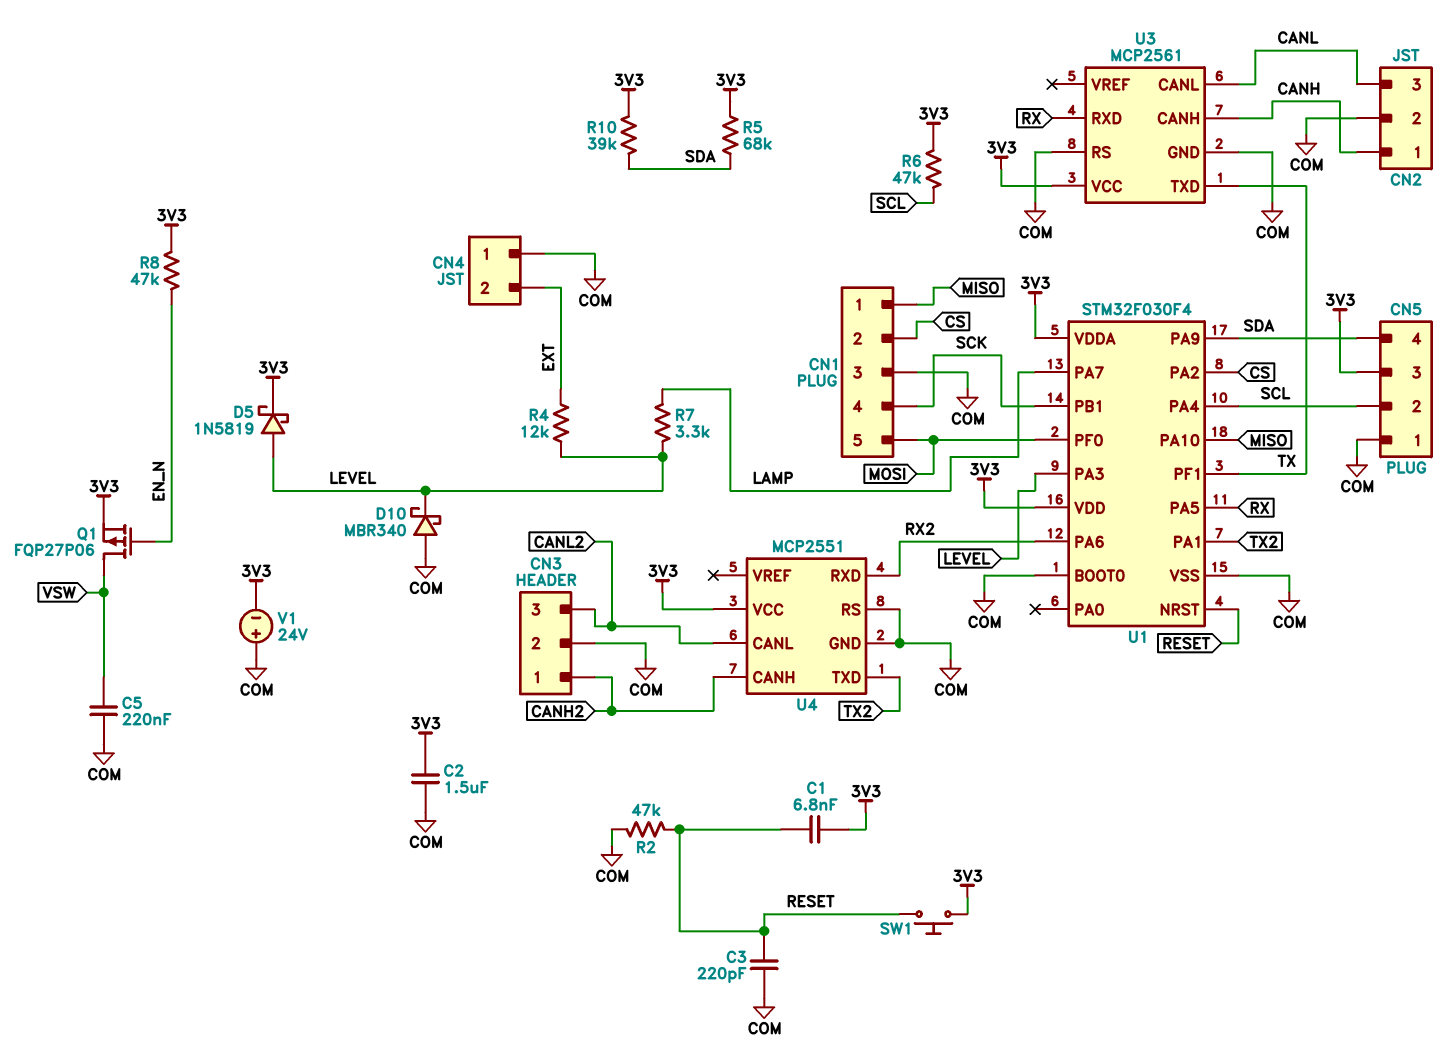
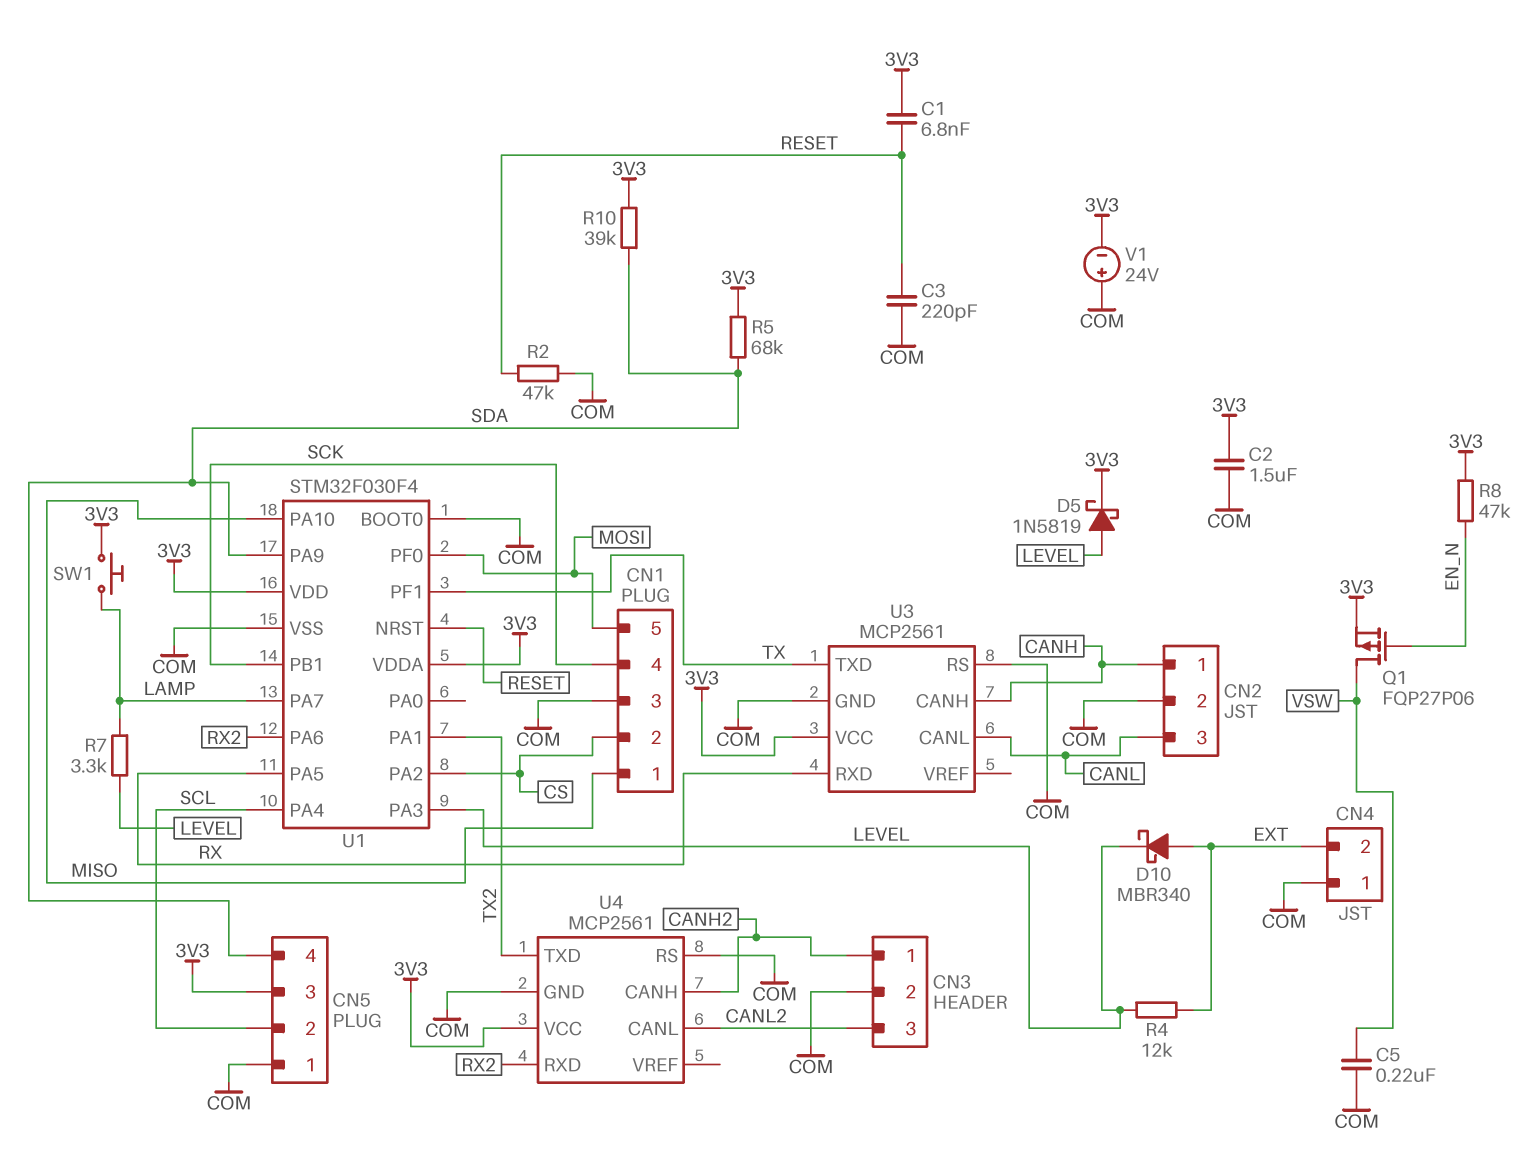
D10: schottky MBR340 (A COM, K LEVEL) -> schottky MBR340 (A EXT, K LEVEL)
R6: 47k (3V3, SCL) -> none
SW1: button (3V3, RESET) -> button (3V3, LAMP)
U4: MCP2551 -> MCP2561

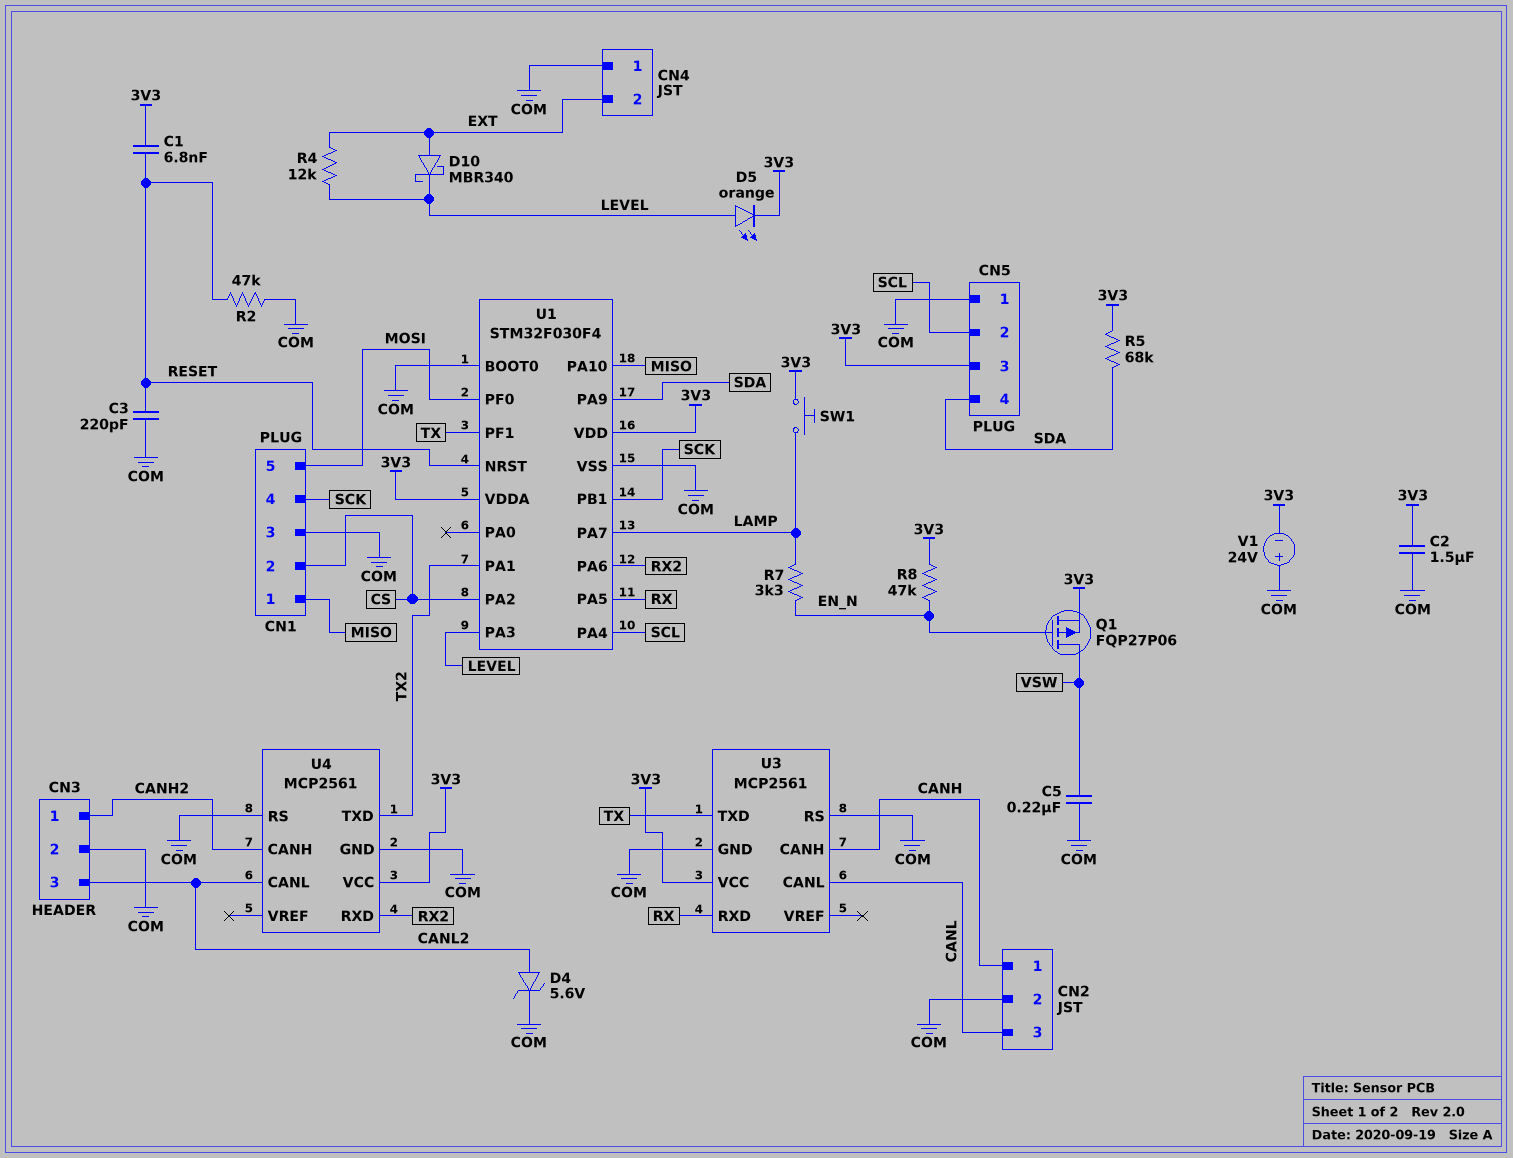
D4: none -> zener 5.6V (A CANL2, K COM)
D5: schottky 1N5819 (A LEVEL, K 3V3) -> LED orange (A LEVEL, K 3V3)
R7: 3.3k (LAMP, LEVEL) -> 3.3k (EN_N, LAMP)
R10: 39k (3V3, SDA) -> none

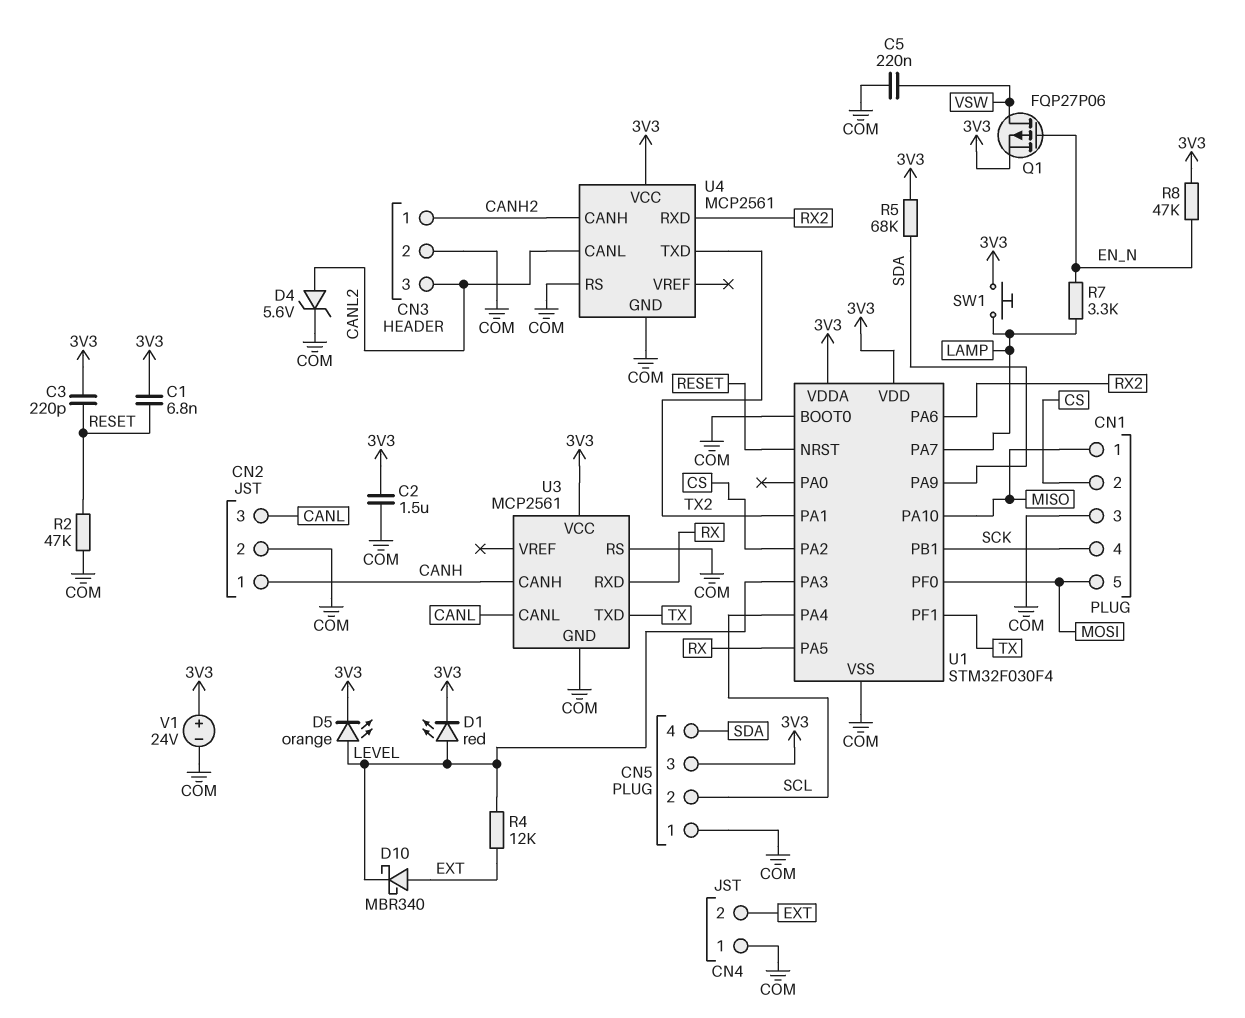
C3: 220pF (COM, RESET) -> 220pF (3V3, RESET)
D1: none -> LED red (A LEVEL, K 3V3)
V1: 24V (plus COM, minus 3V3) -> 24V (plus 3V3, minus COM)

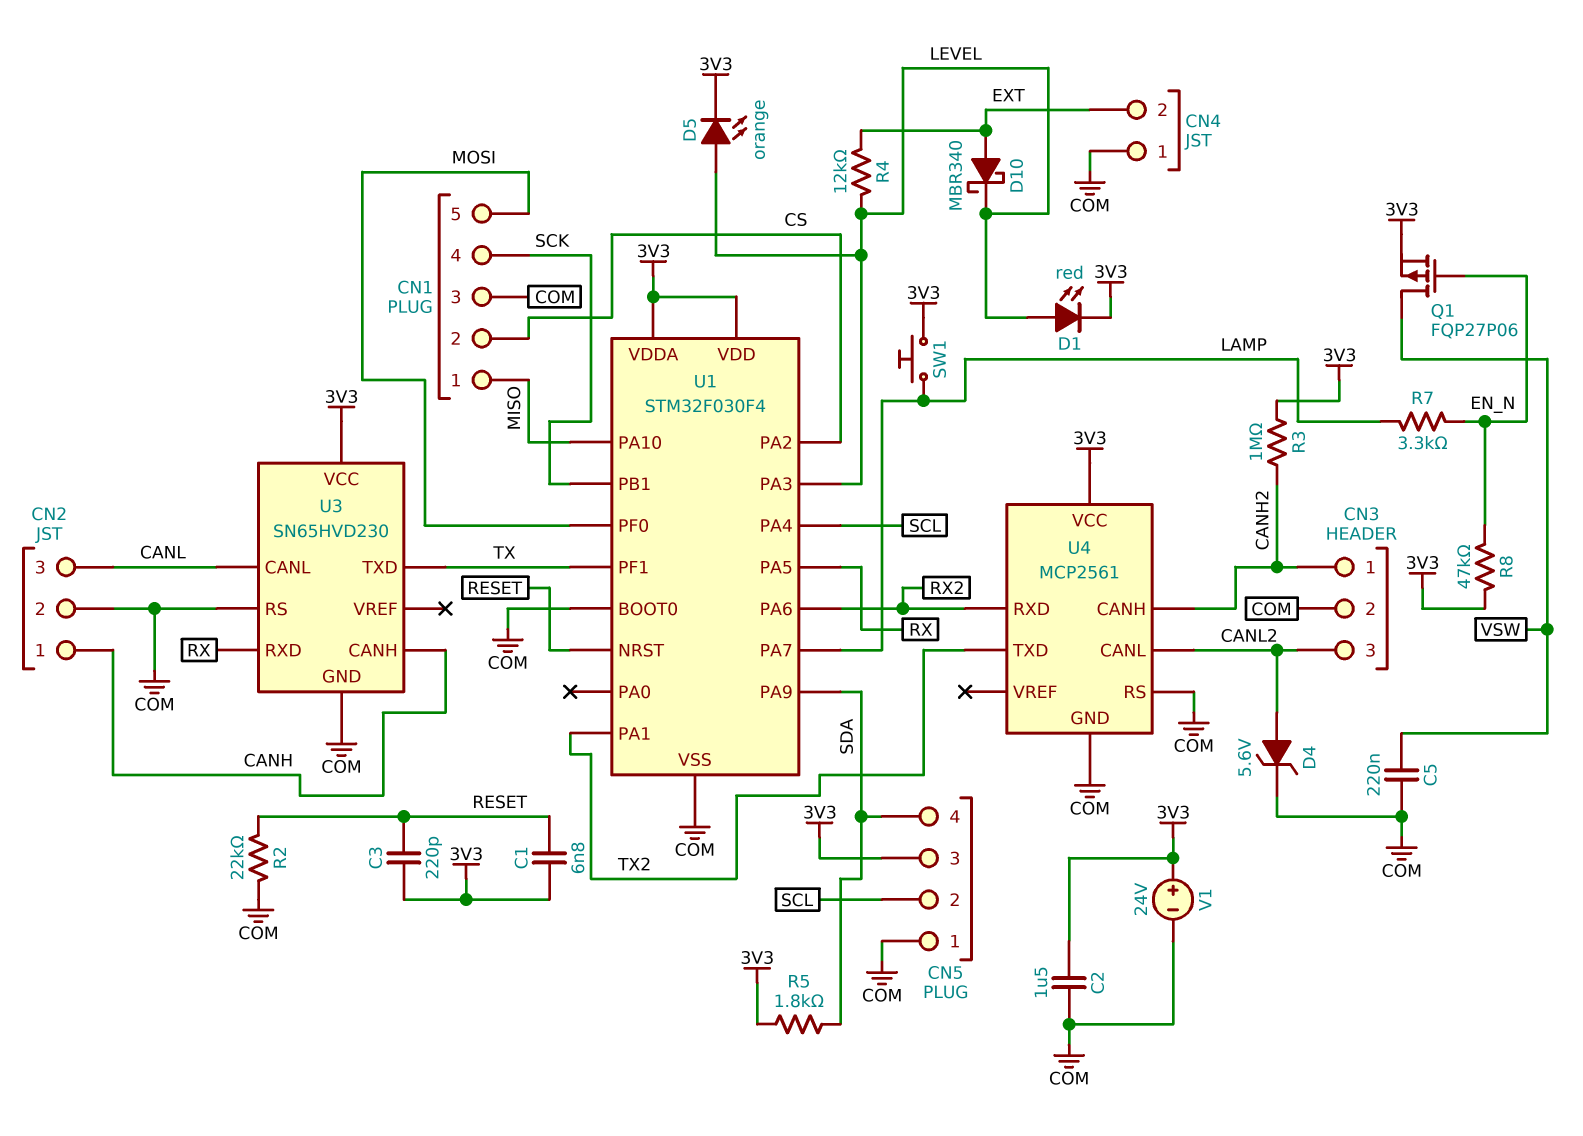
R2: 47k (COM, RESET) -> 22k (COM, RESET)
R3: none -> 1M (3V3, CANH2)
R5: 68k (3V3, SDA) -> 1.8k (3V3, SDA)
U3: MCP2561 -> SN65HVD230

